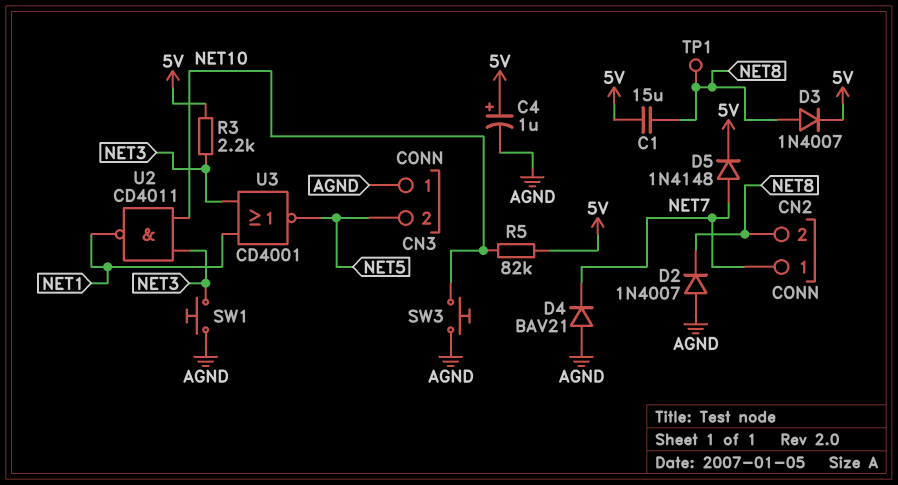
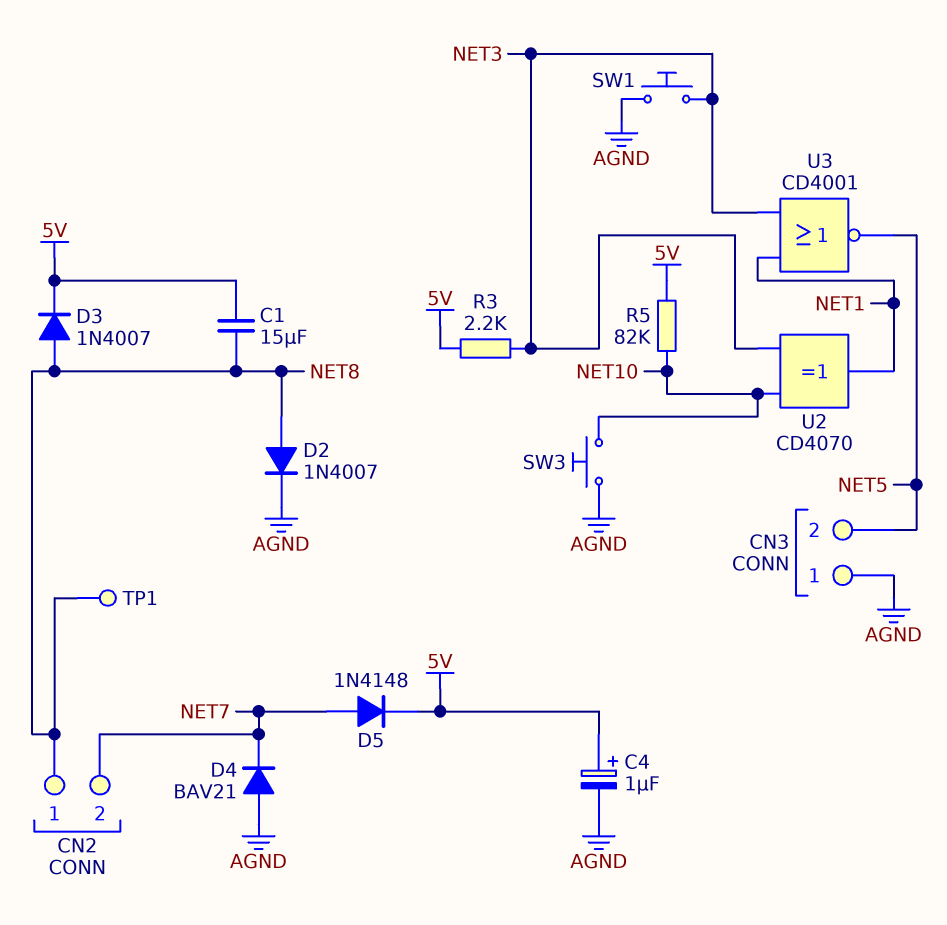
CN2 pin 1: NET7 -> NET8
CN2 pin 2: NET8 -> NET7
D2: diode 1N4007 (A AGND, K NET8) -> diode 1N4007 (A NET8, K AGND)
U2: NAND CD4011 (in NET3, in NET10, out NET1) -> XOR CD4070 (in NET3, in NET10, out NET1)

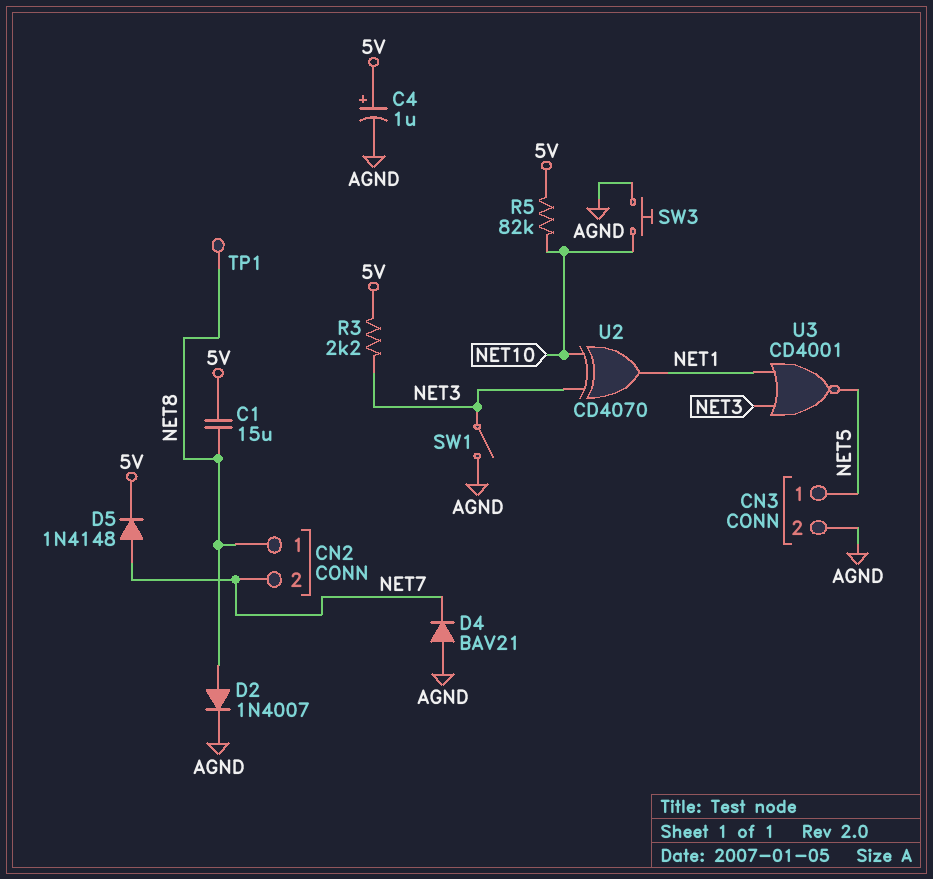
CN3 pin 1: AGND -> NET5
CN3 pin 2: NET5 -> AGND
D3: diode 1N4007 (A NET8, K 5V) -> none
SW1: button (AGND, NET3) -> switch (AGND, NET3)

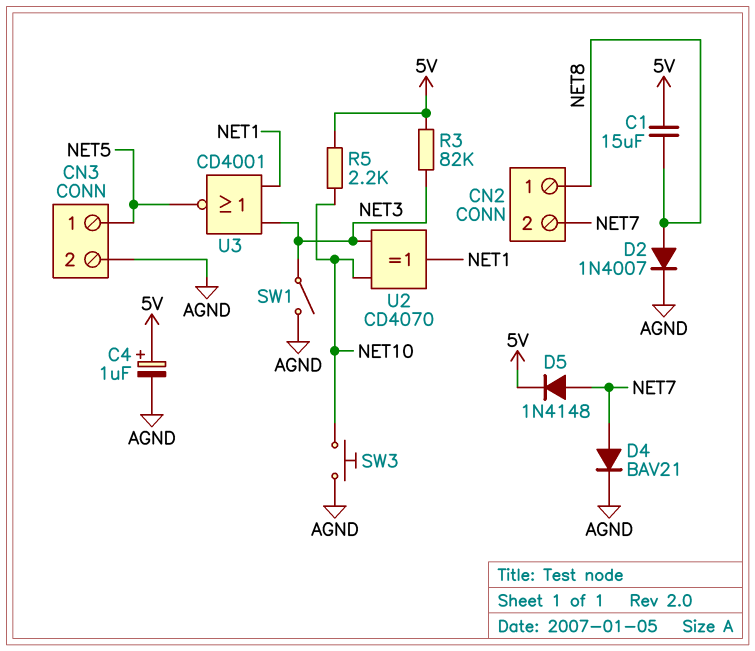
D4: diode BAV21 (A AGND, K NET7) -> diode BAV21 (A NET7, K AGND)
R3: 2.2k (5V, NET3) -> 82k (5V, NET3)
R5: 82k (5V, NET10) -> 2.2k (5V, NET10)
TP1: test point (NET8) -> none

